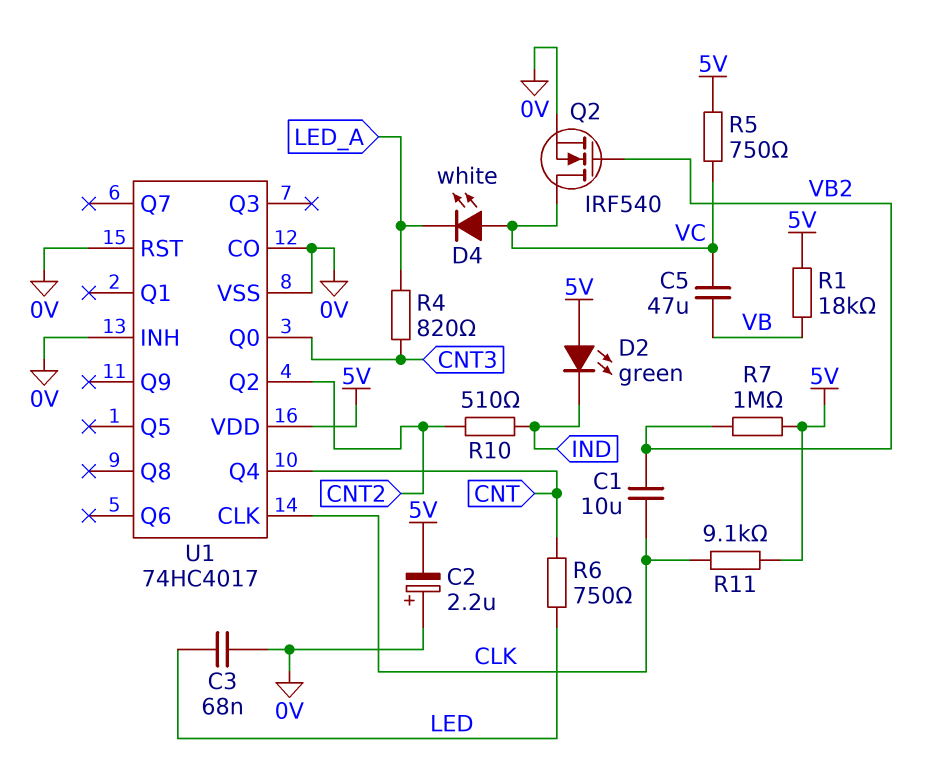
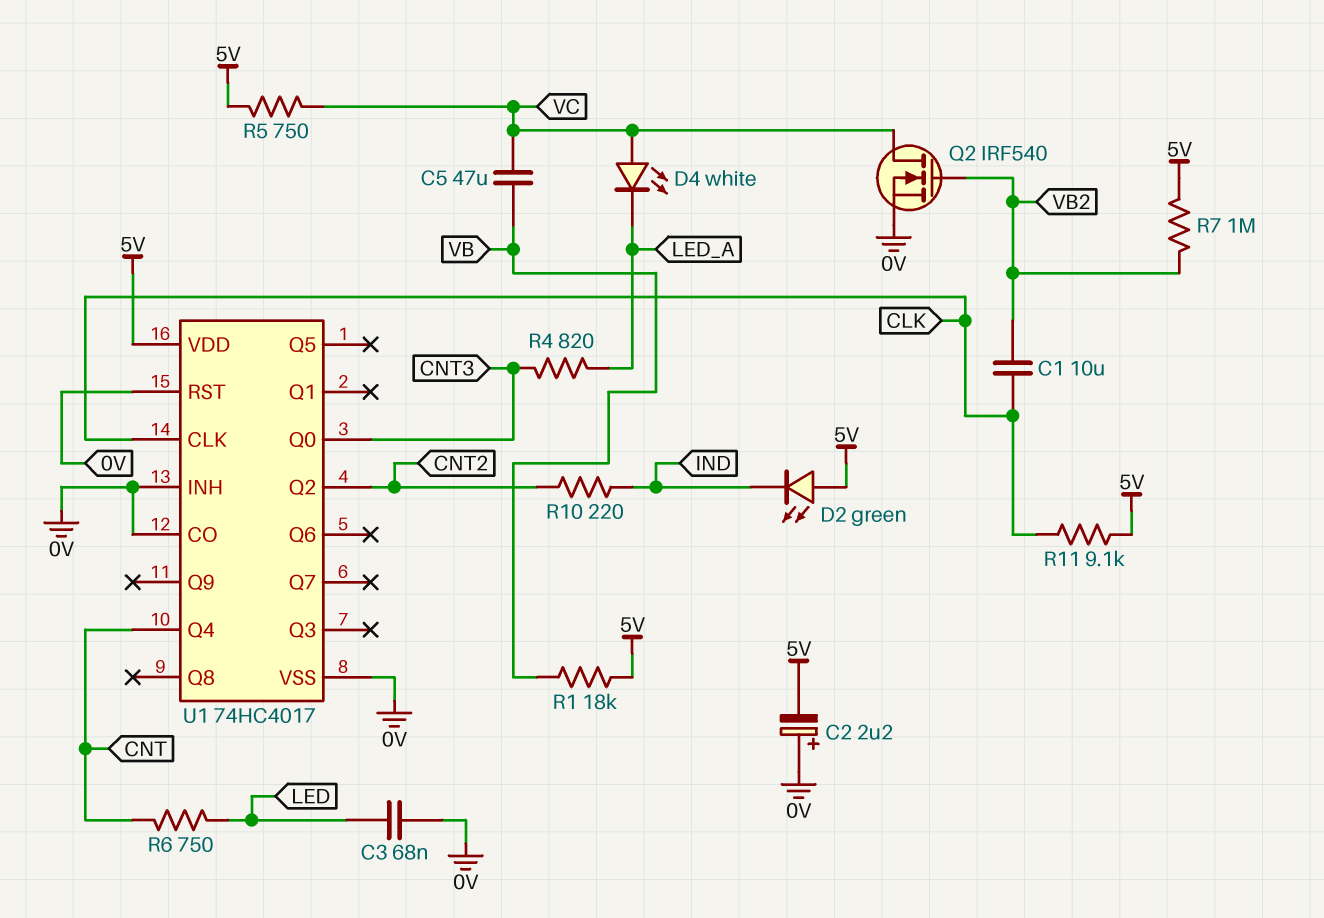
R10: 510 (CNT2, IND) -> 220 (CNT2, IND)

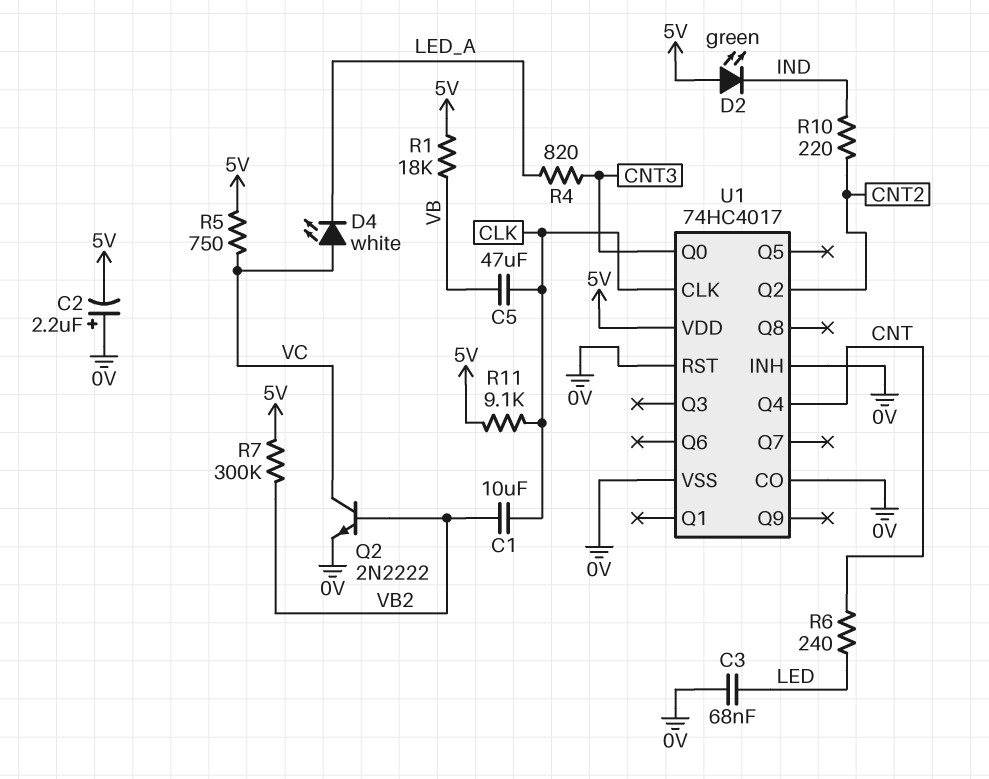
C5: 47uF (VB, VC) -> 47uF (CLK, VB)
Q2: NMOS IRF540 (G VB2, D VC, S 0V) -> NPN 2N2222 (B VB2, C VC, E 0V)
R6: 750 (CNT, LED) -> 240 (CNT, LED)
R7: 1M (5V, VB2) -> 300k (5V, VB2)

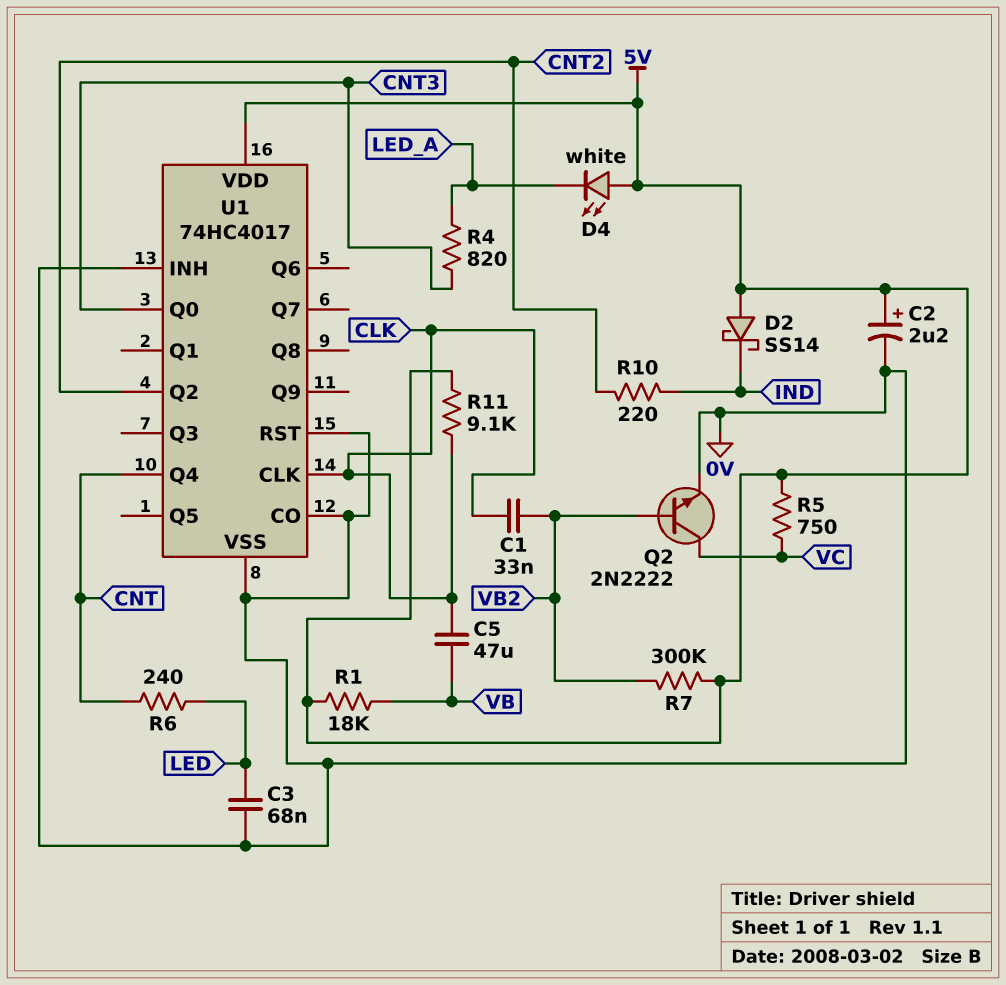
C1: 10uF (CLK, VB2) -> 33nF (CLK, VB2)
C2: 2.2uF (plus 0V, minus 5V) -> 2.2uF (plus 5V, minus 0V)
D2: LED green (A 5V, K IND) -> schottky SS14 (A 5V, K IND)
D4: LED white (A VC, K LED_A) -> LED white (A 5V, K LED_A)

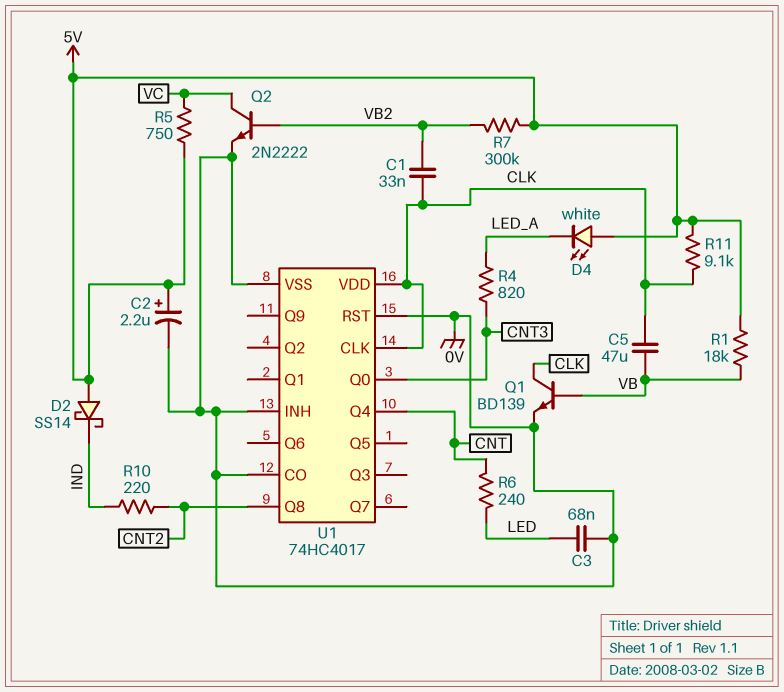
Q1: none -> NPN BD139 (B VB, C CLK, E 0V)
U1 pin Q2: CNT2 -> none
U1 pin Q8: none -> CNT2
U1 pin VDD: 5V -> CLK

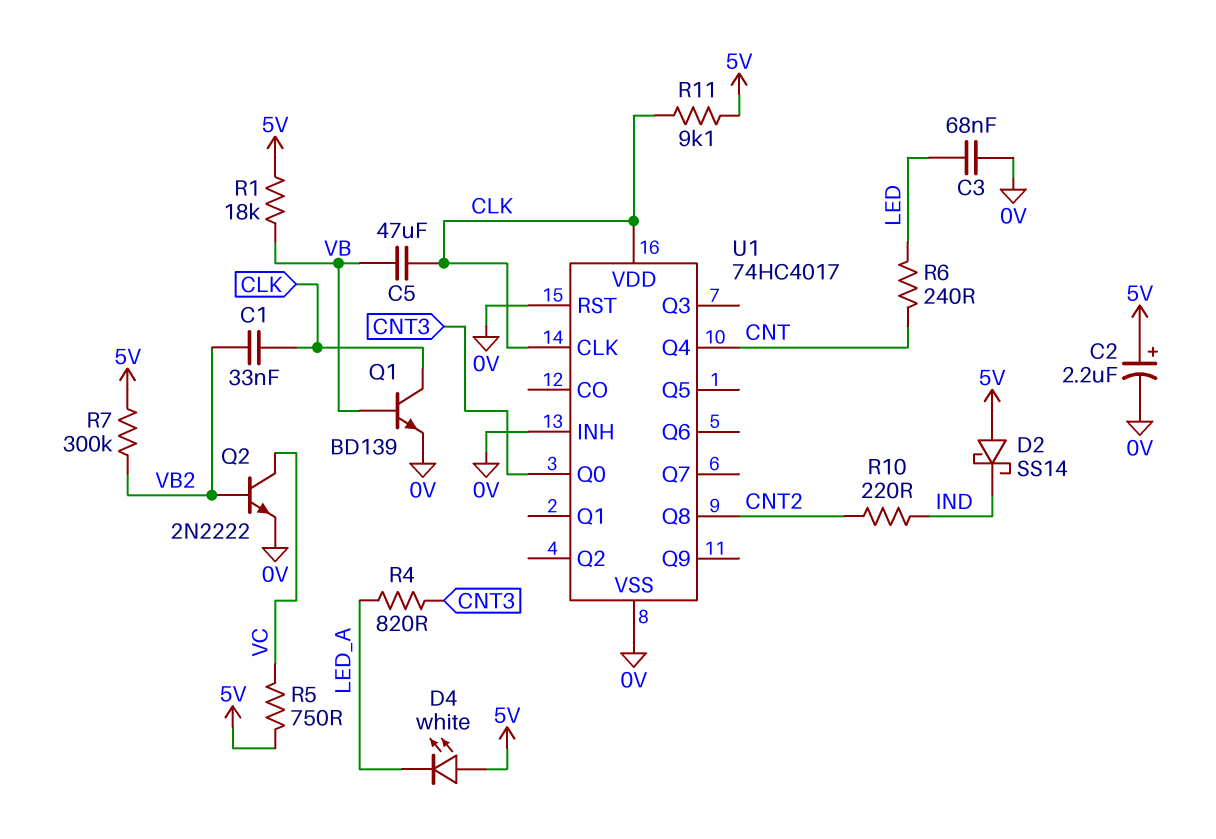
U1 pin CO: 0V -> none

